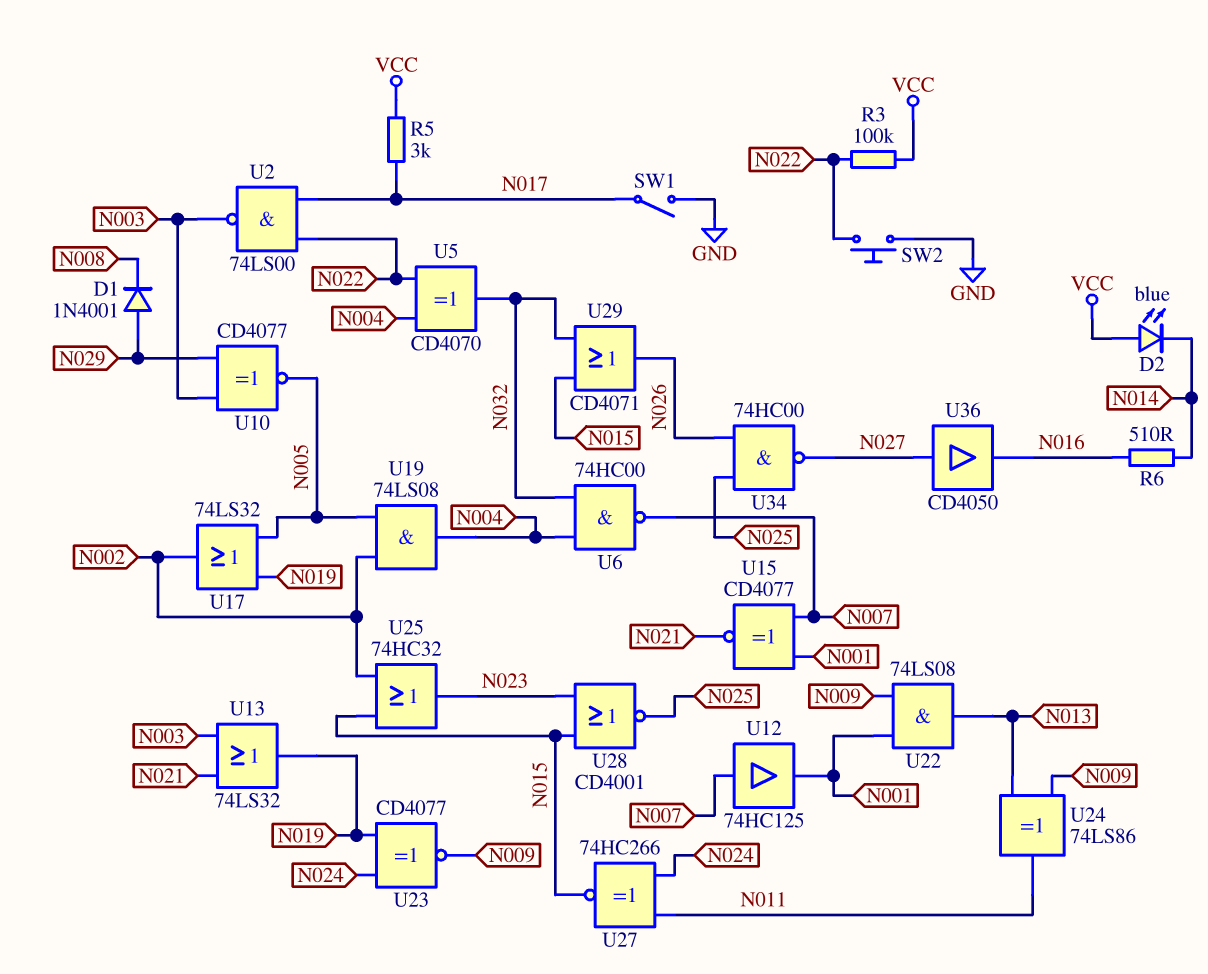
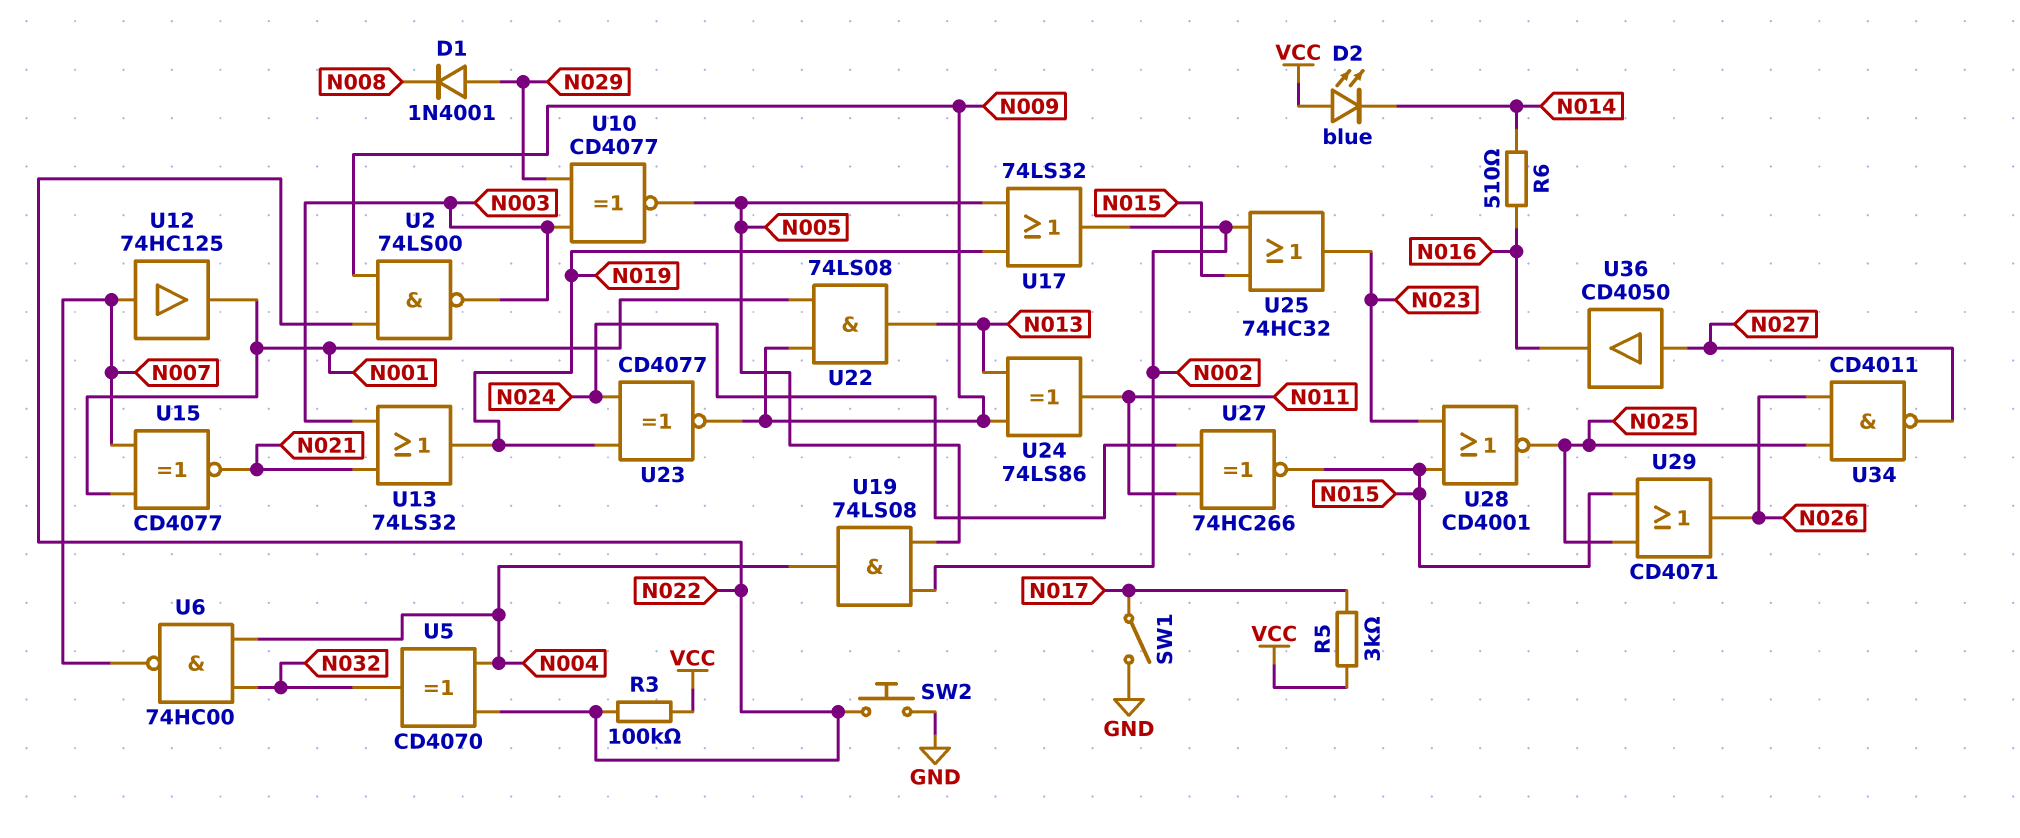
U2: NAND 74LS00 (in N017, in N022, out N003) -> NAND 74LS00 (in N009, in N022, out N003)
U29: OR CD4071 (in N015, in N032, out N026) -> OR CD4071 (in N015, in N025, out N026)
U34: NAND 74HC00 (in N025, in N026, out N027) -> NAND CD4011 (in N025, in N026, out N027)

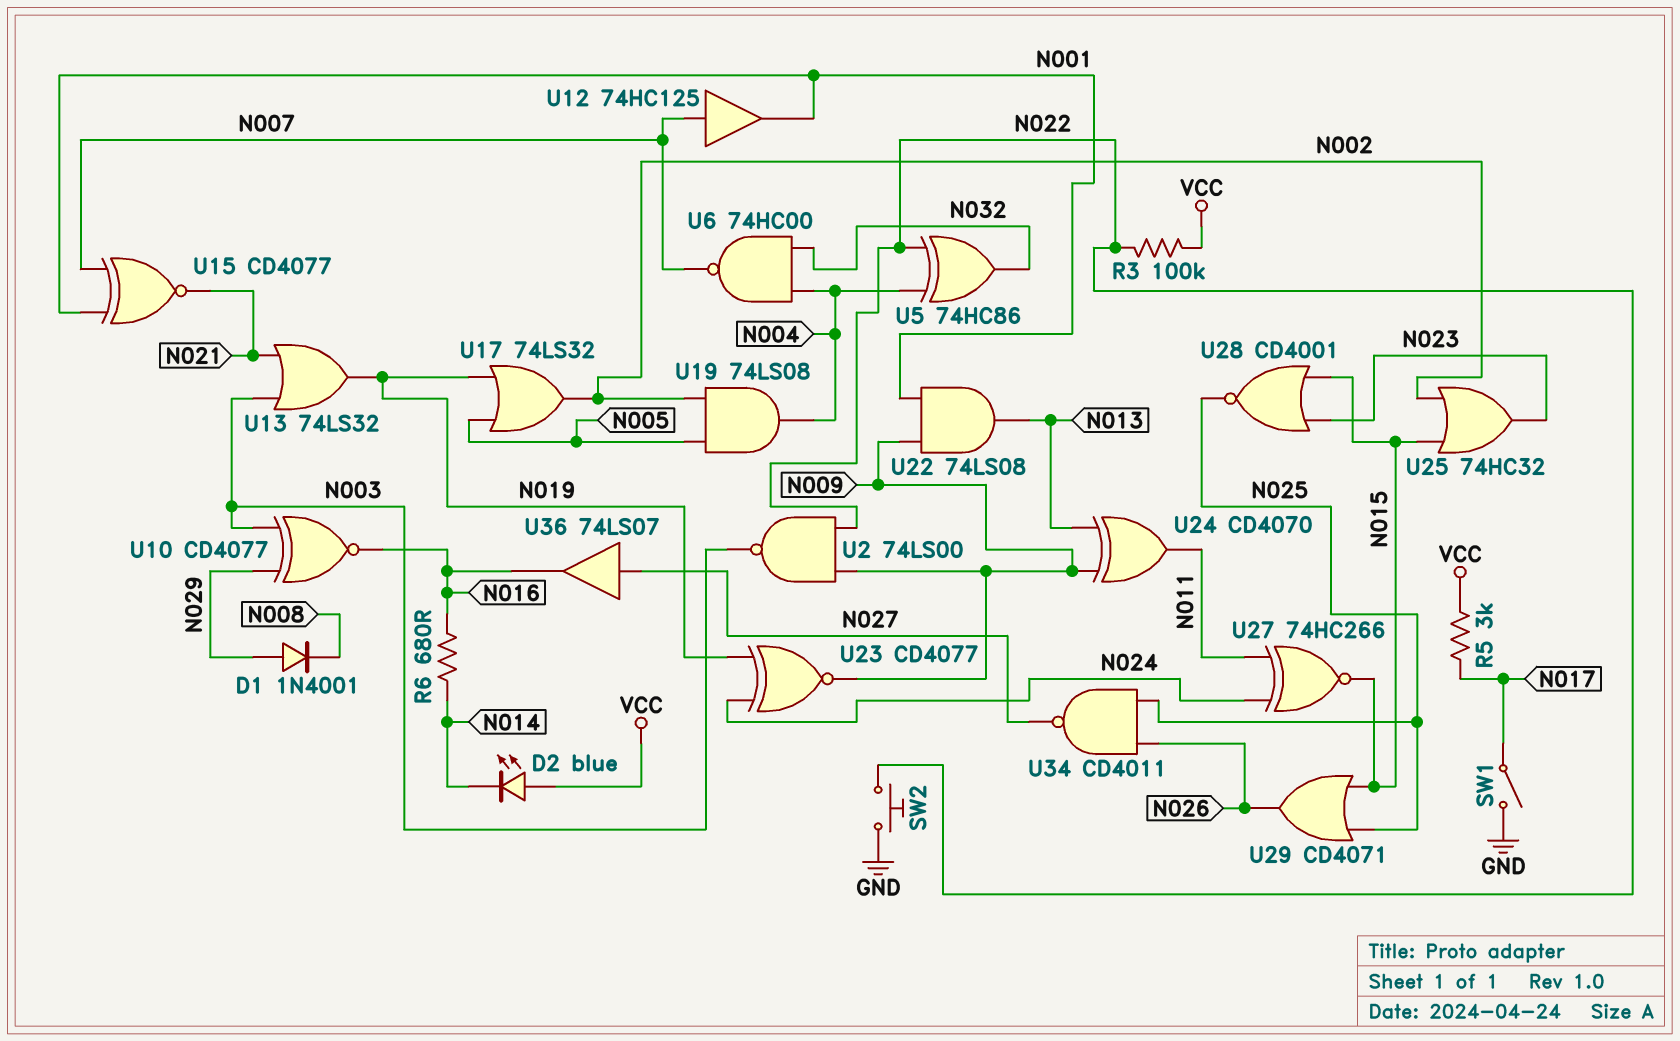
R6: 510 (N014, N016) -> 680 (N014, N016)
U5: XOR CD4070 (in N004, in N022, out N032) -> XOR 74HC86 (in N004, in N022, out N032)
U10: XNOR CD4077 (in N003, in N029, out N005) -> XNOR CD4077 (in N003, in N029, out N016)
U24: XOR 74LS86 (in N009, in N013, out N011) -> XOR CD4070 (in N009, in N013, out N011)
U36: buffer CD4050 (in N027, out N016) -> buffer 74LS07 (in N027, out N016)

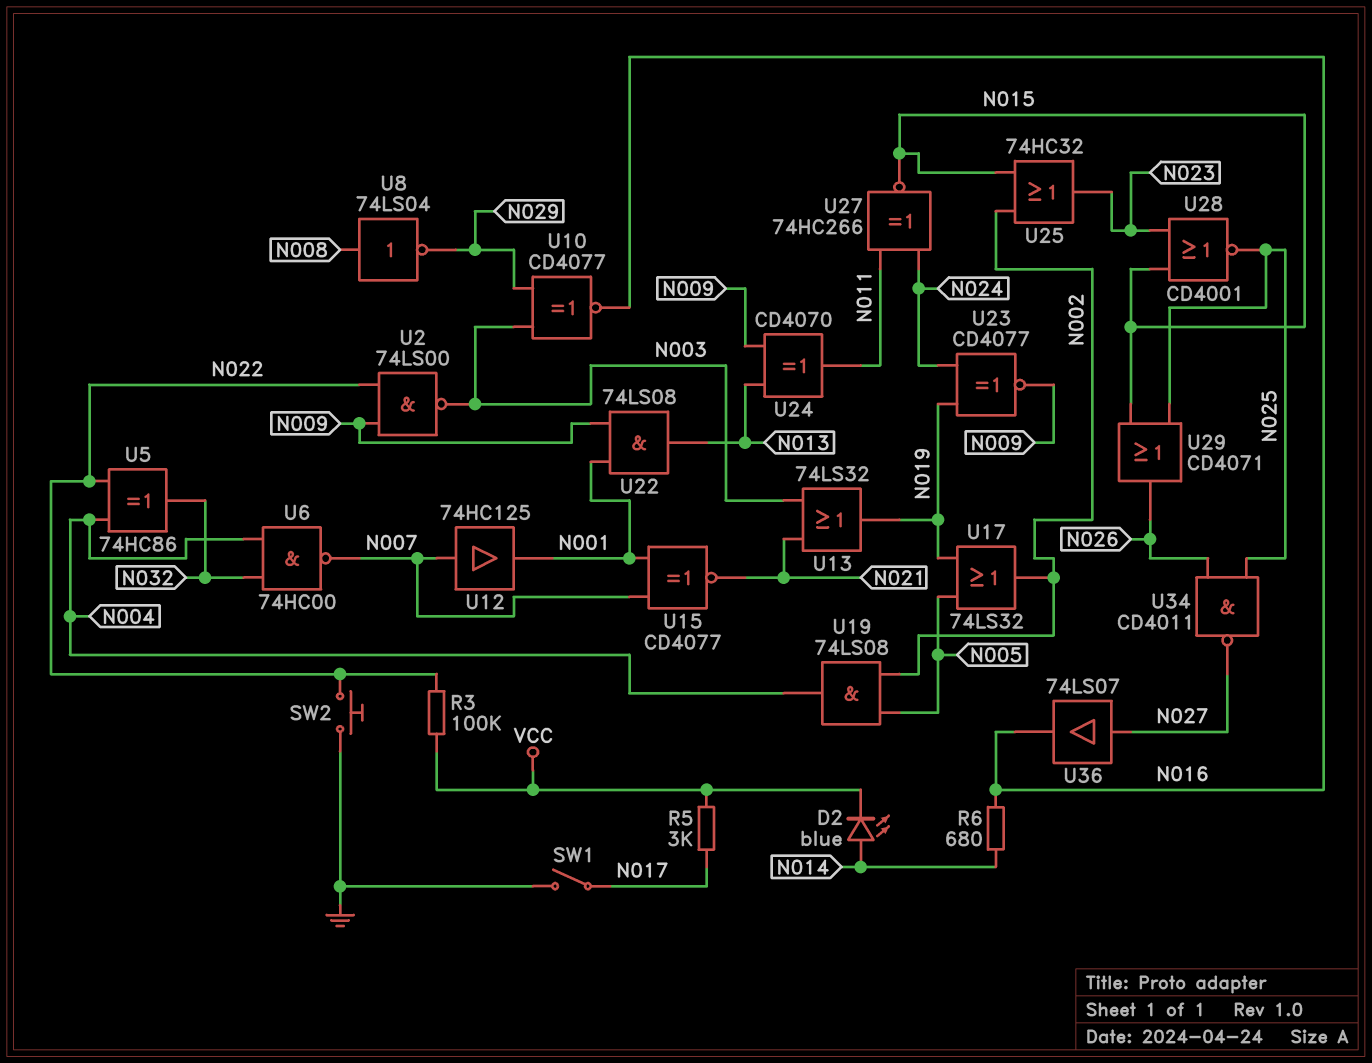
D1: diode 1N4001 (A N029, K N008) -> none
D2: LED blue (A VCC, K N014) -> LED blue (A N014, K VCC)
U8: none -> NOT 74LS04 (in N008, out N029)

